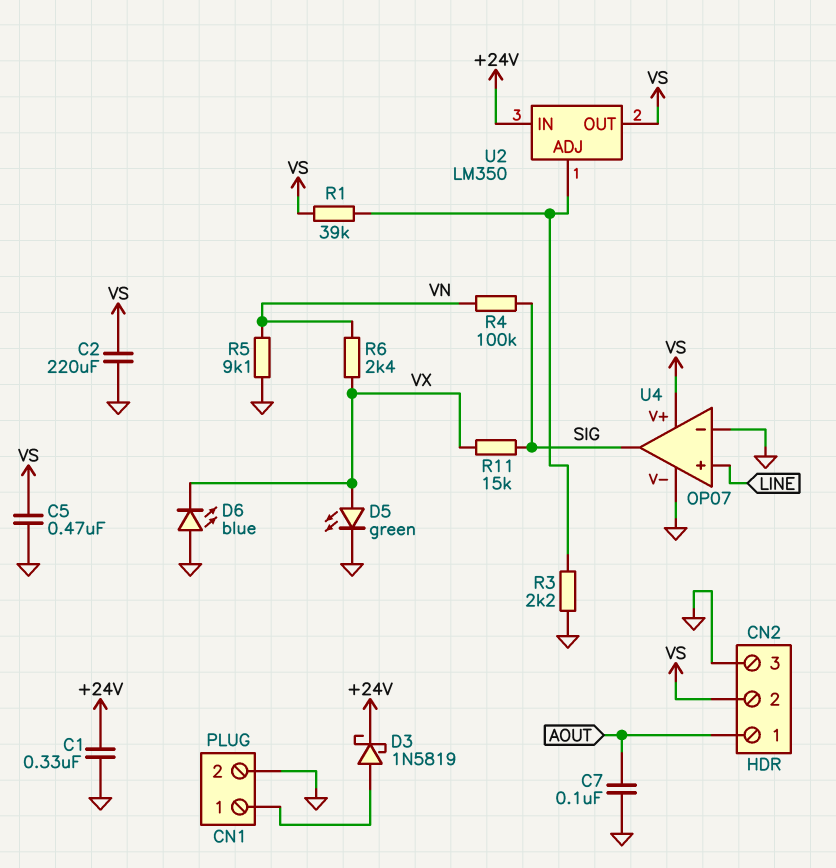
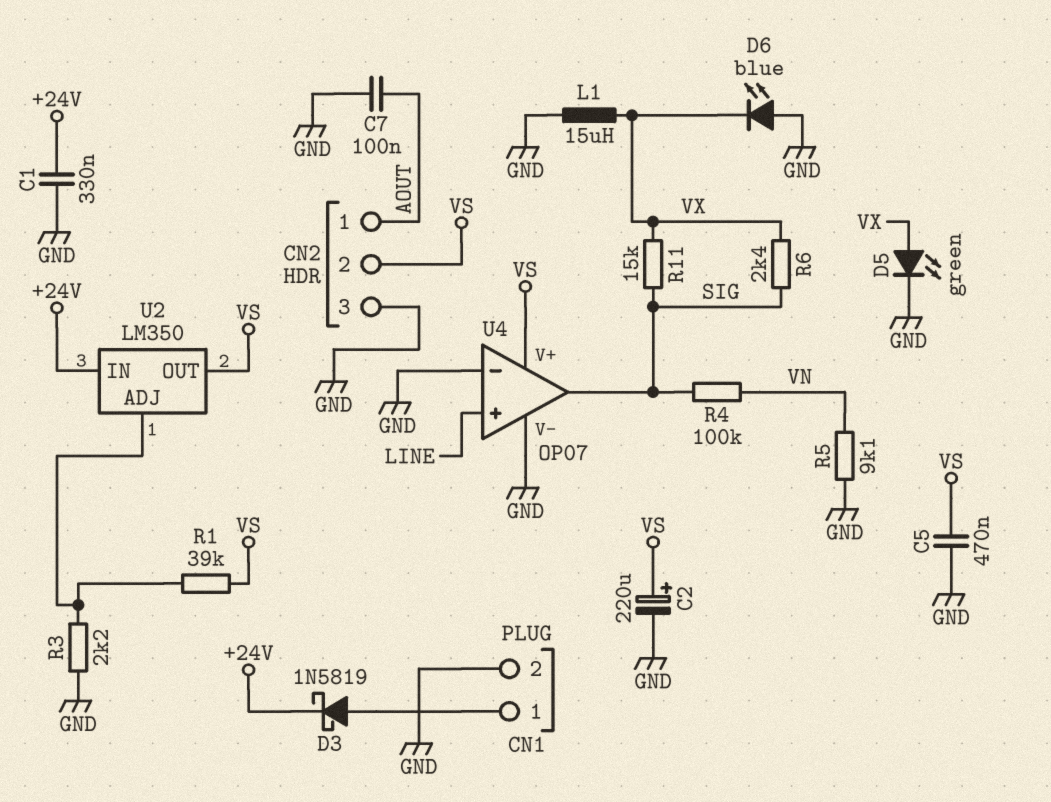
C2: 220uF (GND, VS) -> 220uF (plus VS, minus GND)
L1: none -> 15uH (GND, VX)
R6: 2.4k (VN, VX) -> 2.4k (SIG, VX)

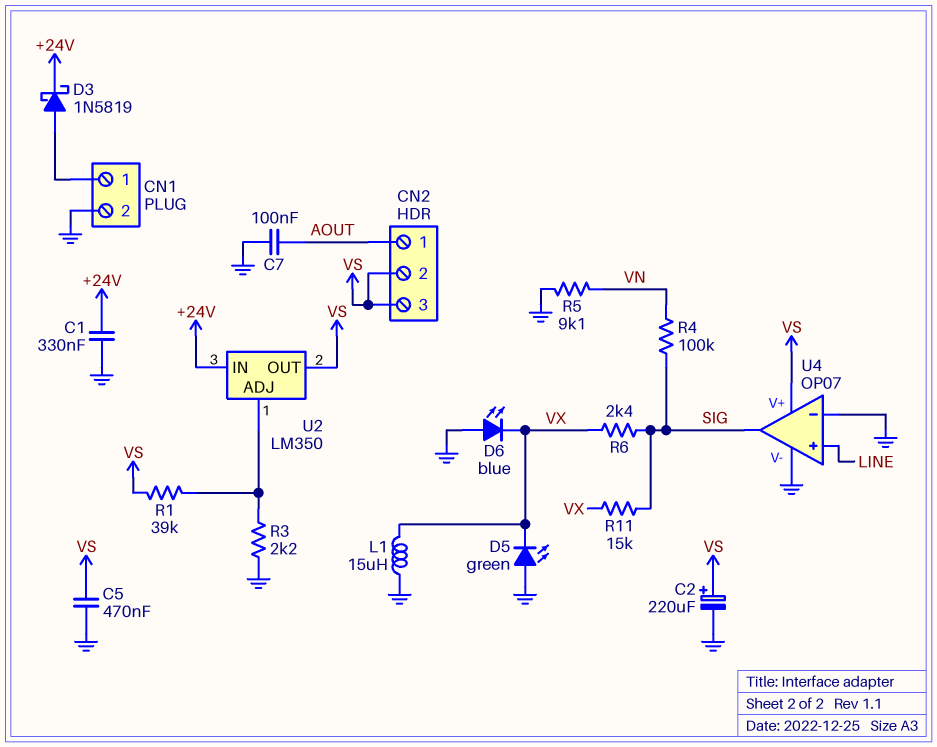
CN2 pin 3: GND -> VS
D5: LED green (A VX, K GND) -> LED green (A GND, K VX)

